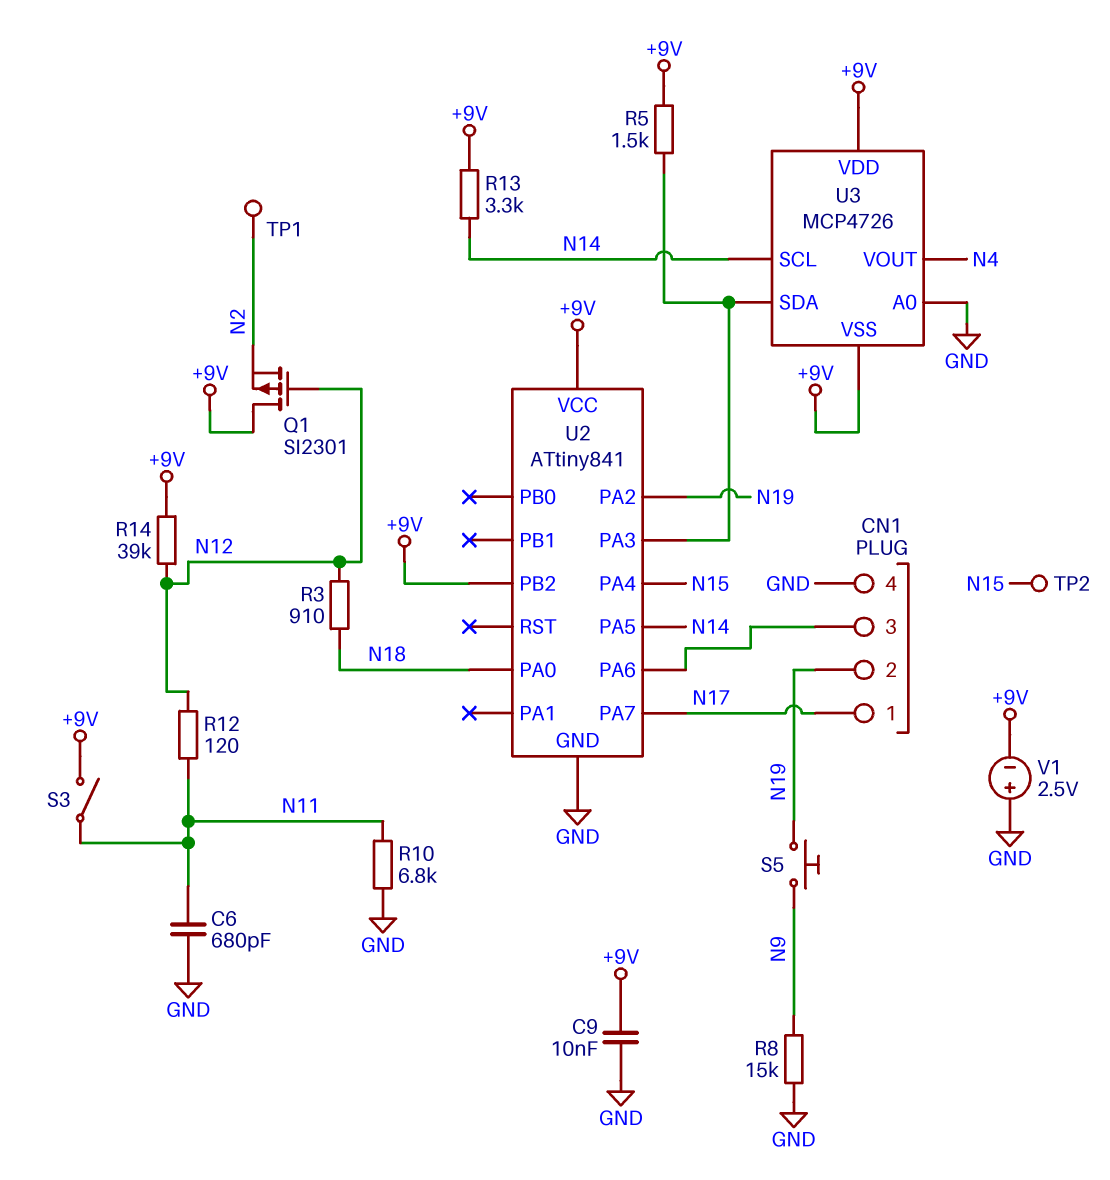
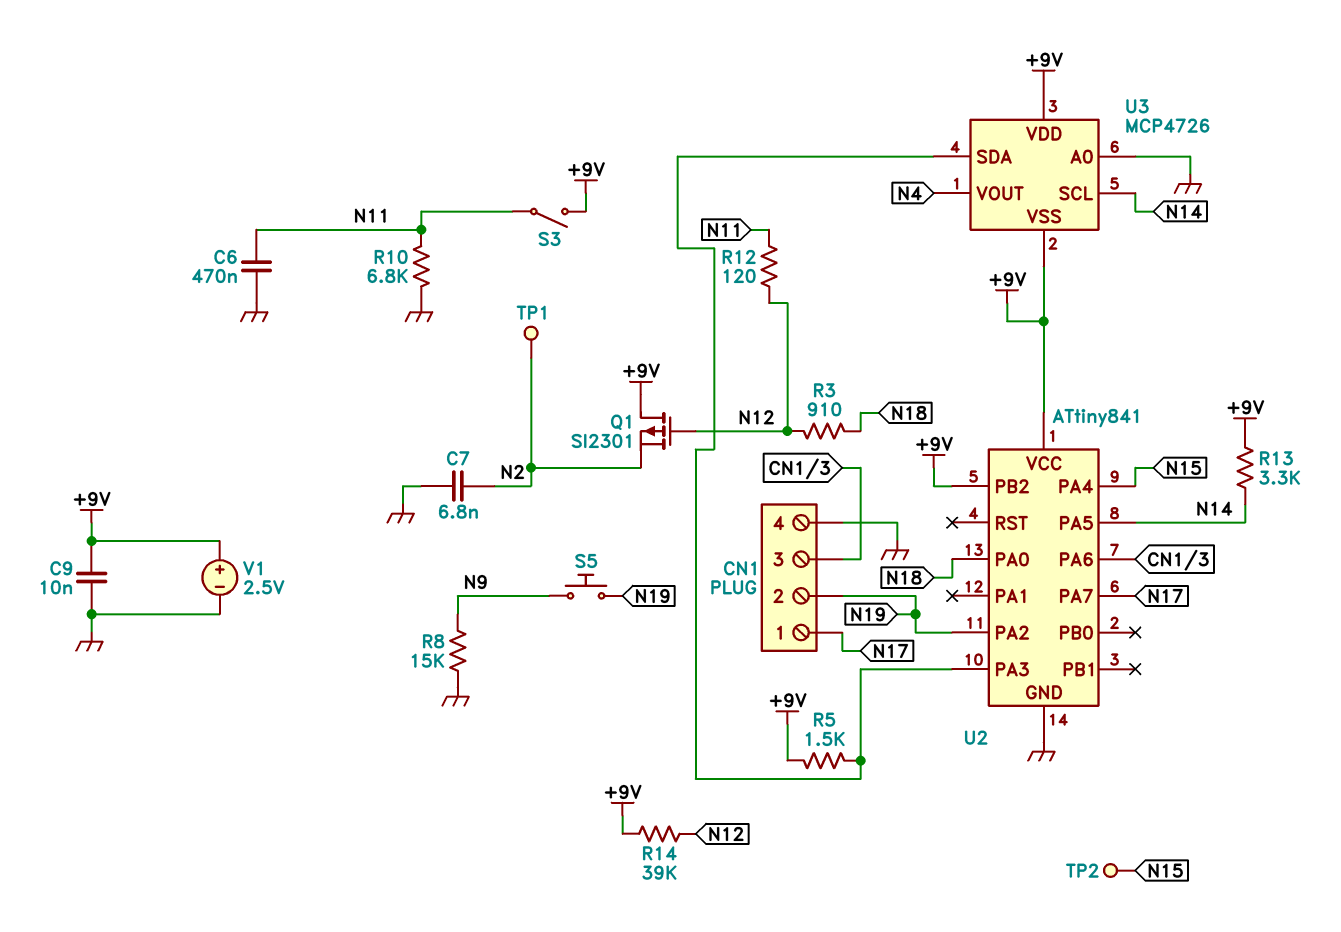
C6: 680pF (GND, N11) -> 470nF (GND, N11)
C7: none -> 6.8nF (GND, N2)
V1: 2.5V (plus GND, minus +9V) -> 2.5V (plus +9V, minus GND)

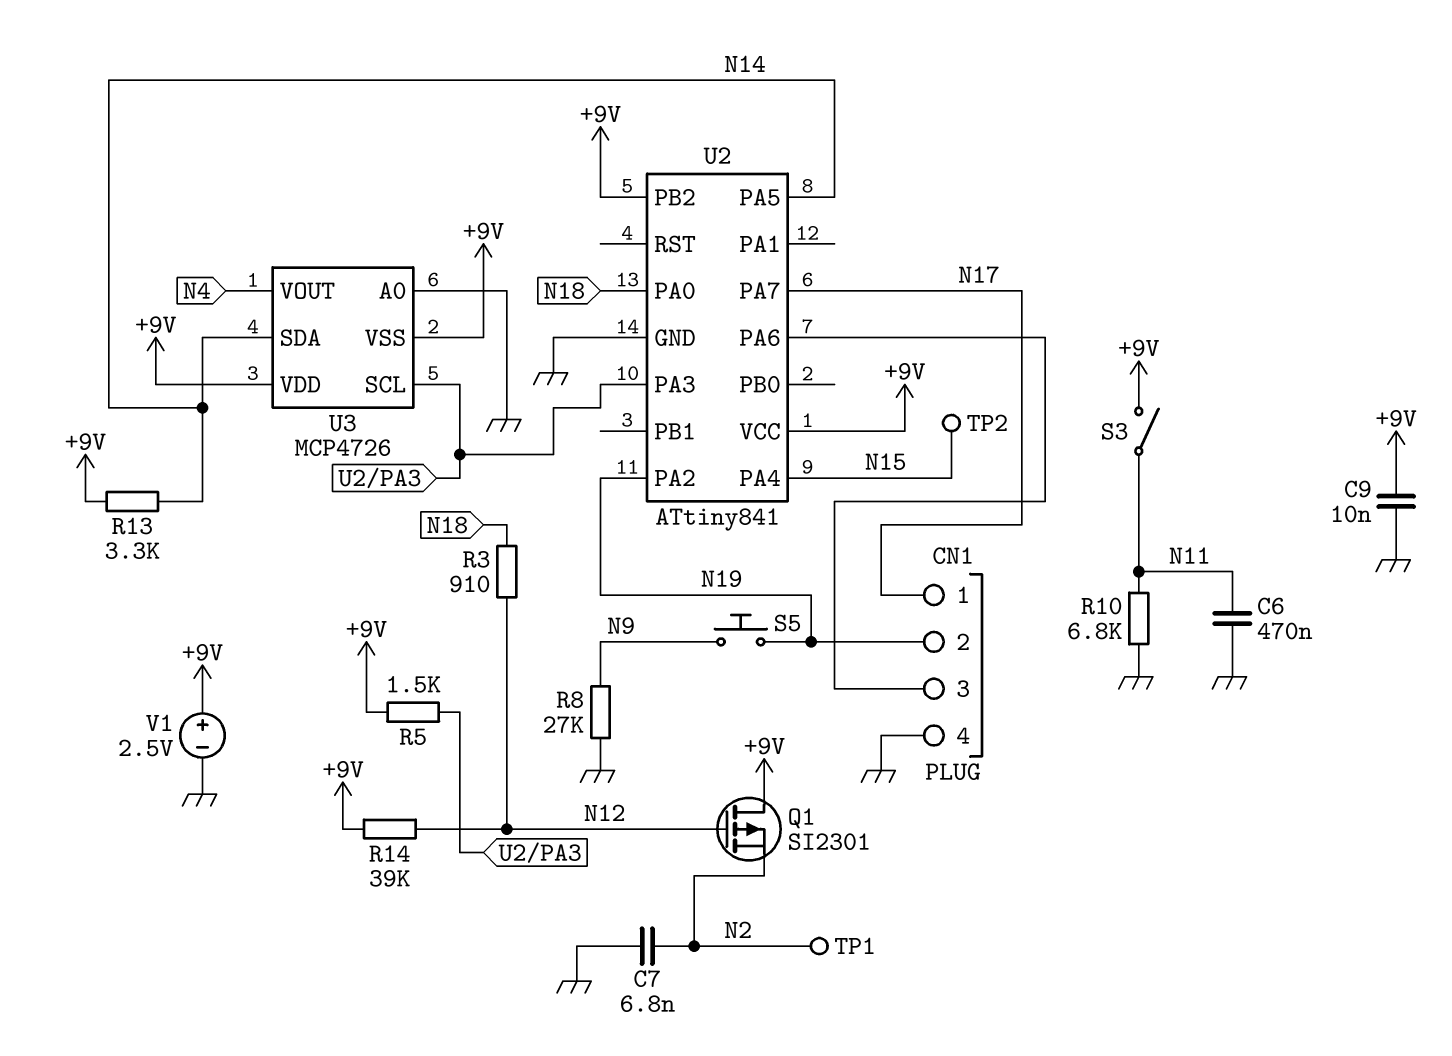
R8: 15k (GND, N9) -> 27k (GND, N9)
R12: 120 (N11, N12) -> none
U3 pin SCL: N14 -> U2/PA3
U3 pin SDA: U2/PA3 -> N14

